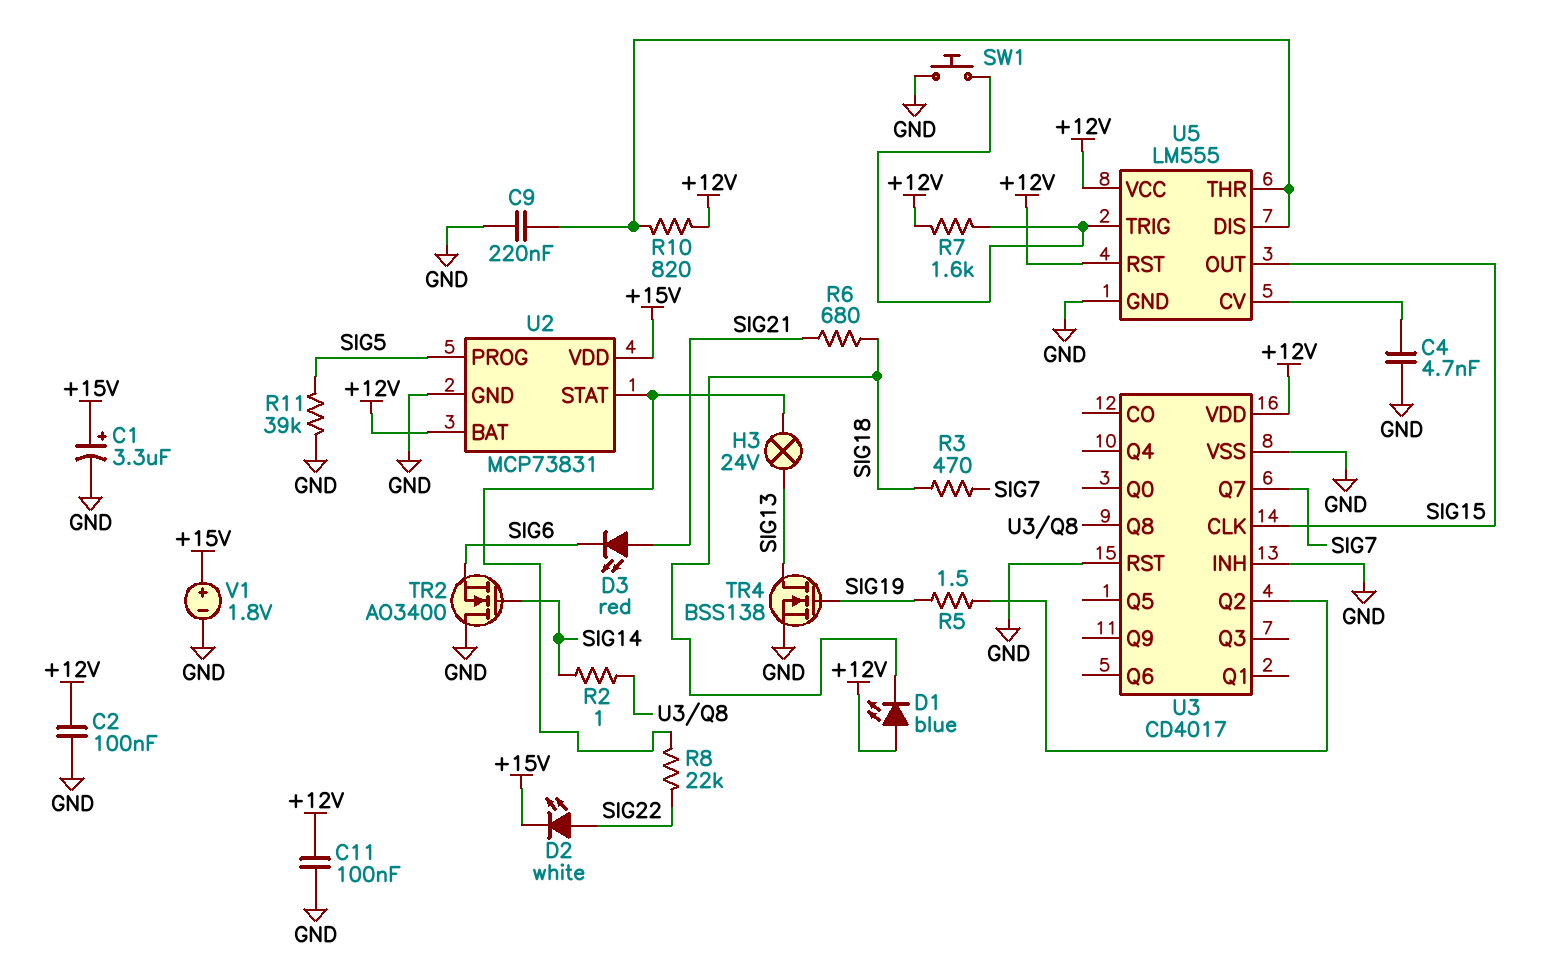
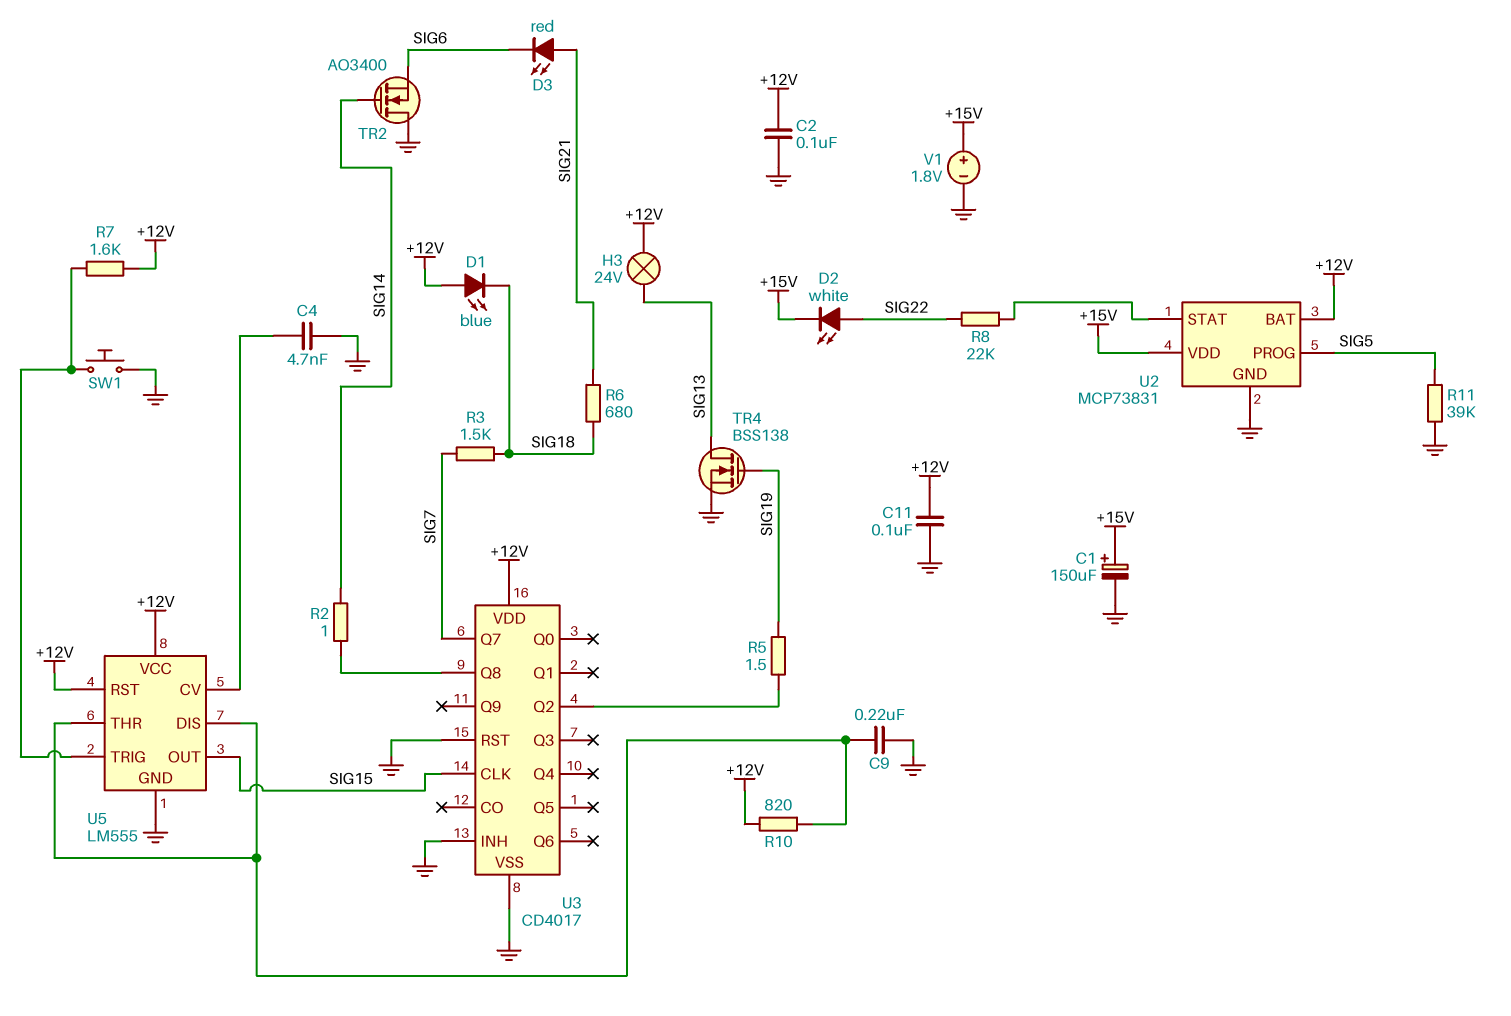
C1: 3.3uF (plus +15V, minus GND) -> 150uF (plus +15V, minus GND)
H3: lamp 24V (SIG13, U2/STAT) -> lamp 24V (+12V, SIG13)
R3: 470 (SIG7, SIG18) -> 1.5k (SIG7, SIG18)

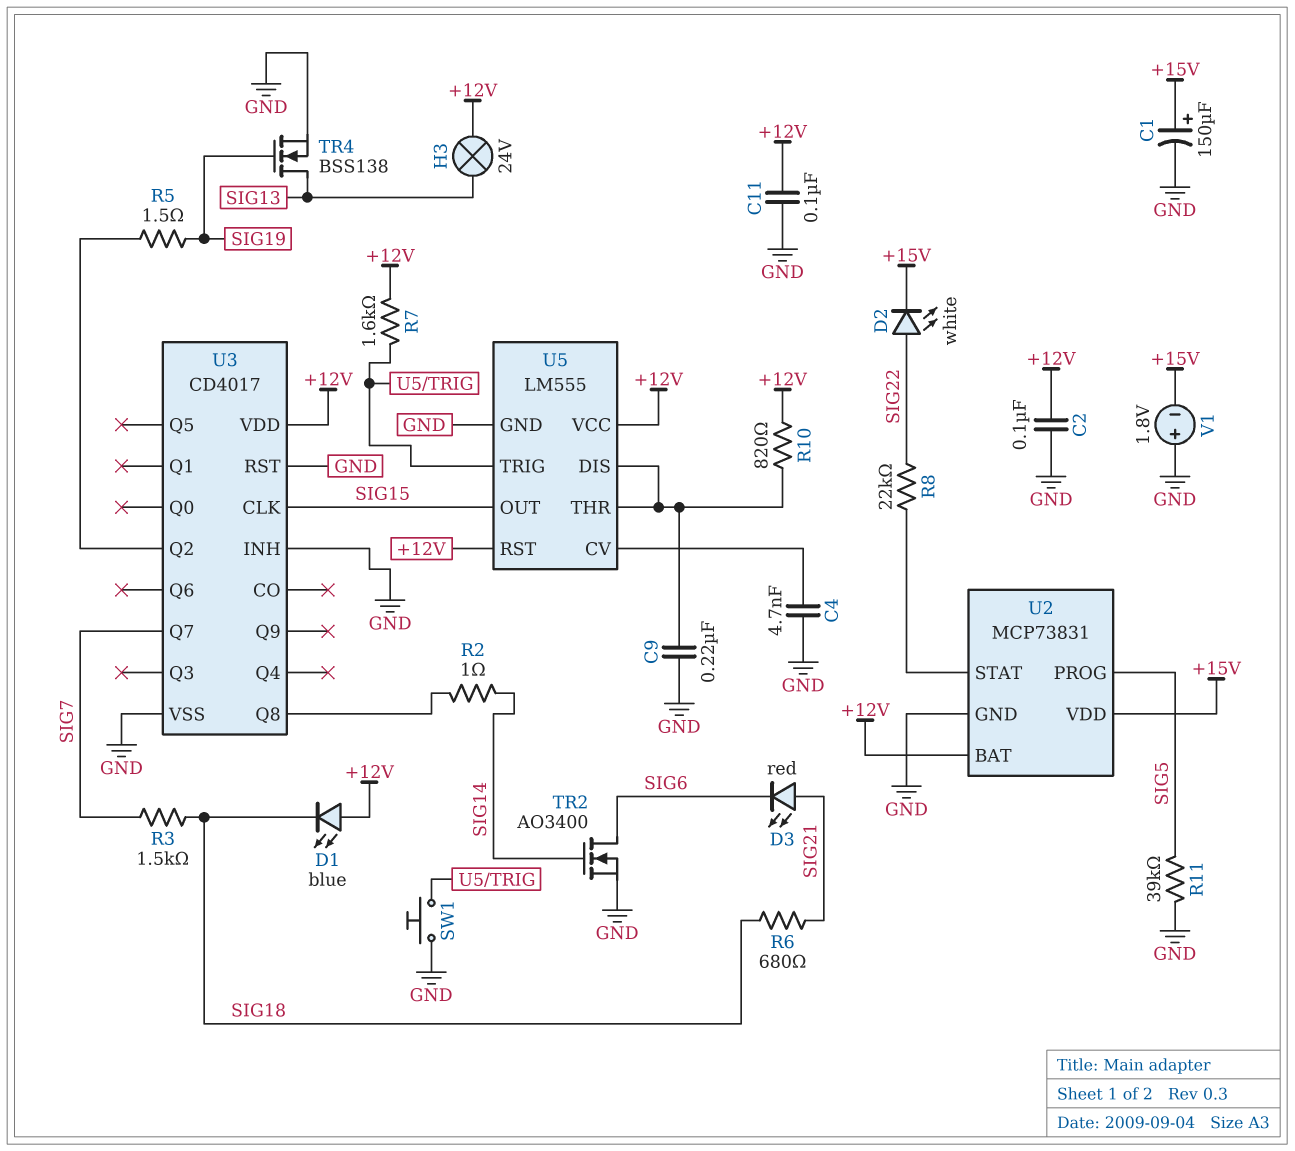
TR2: NMOS AO3400 (G SIG14, D GND, S SIG6) -> NMOS AO3400 (G SIG14, D SIG6, S GND)
V1: 1.8V (plus +15V, minus GND) -> 1.8V (plus GND, minus +15V)

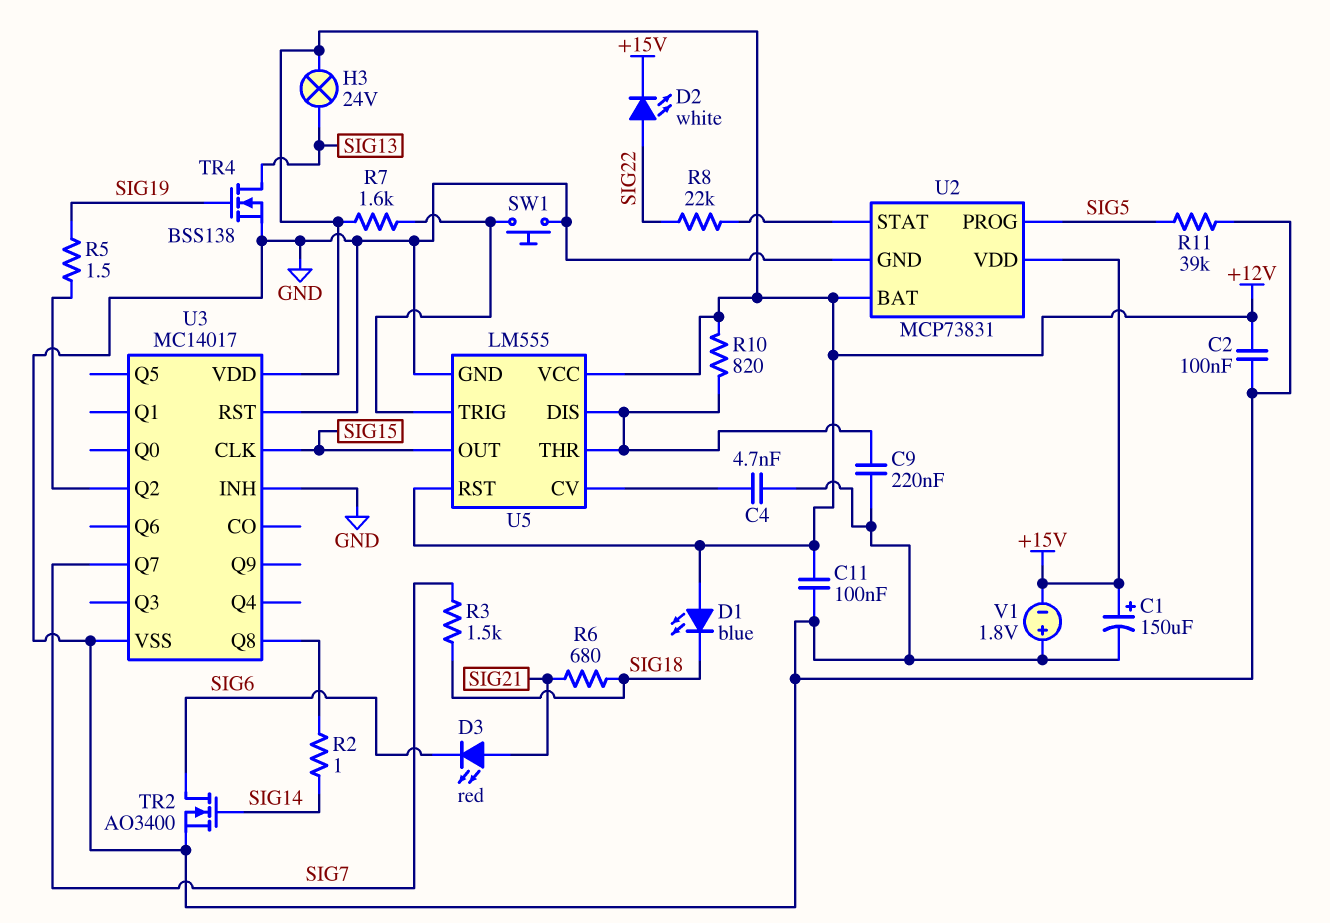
U3: CD4017 -> MC14017

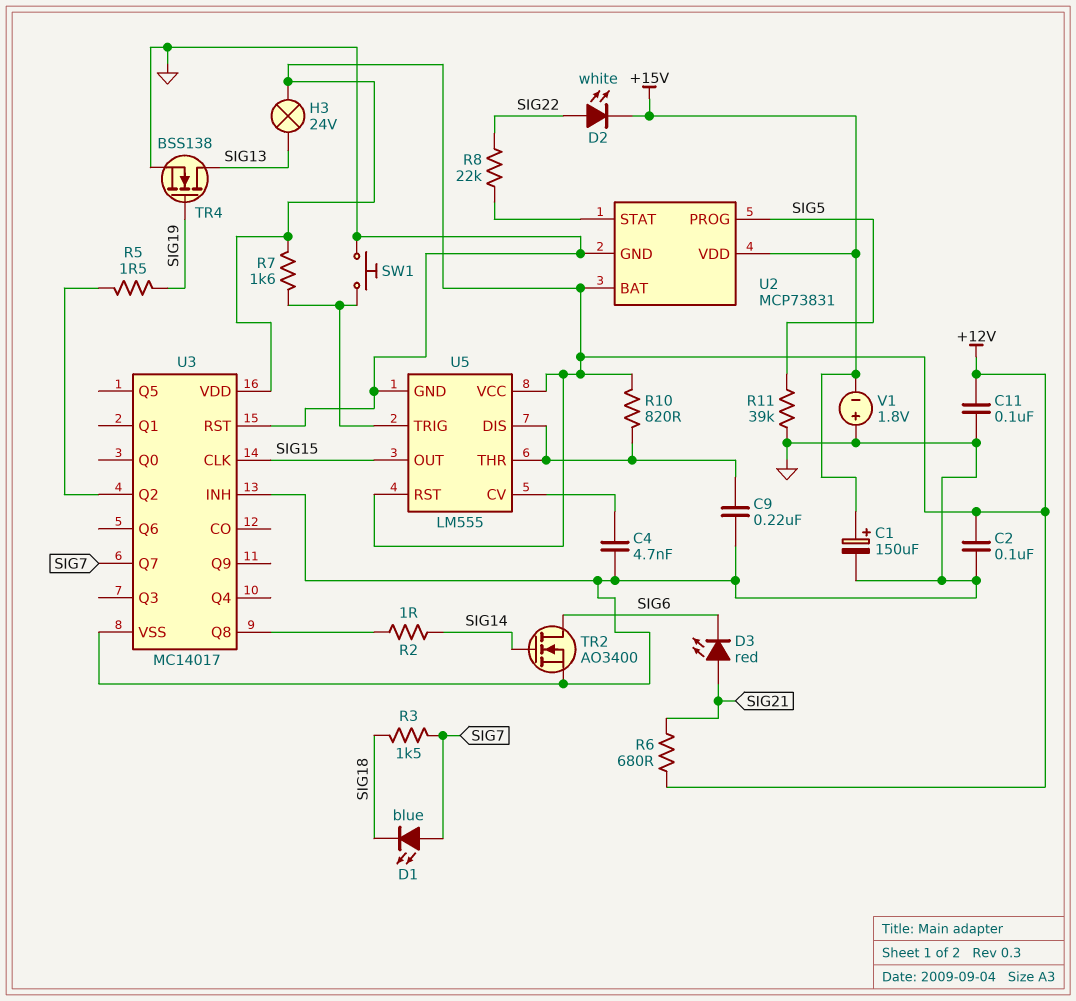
D1: LED blue (A +12V, K SIG18) -> LED blue (A SIG7, K SIG18)
R6: 680 (SIG18, SIG21) -> 680 (+12V, SIG21)

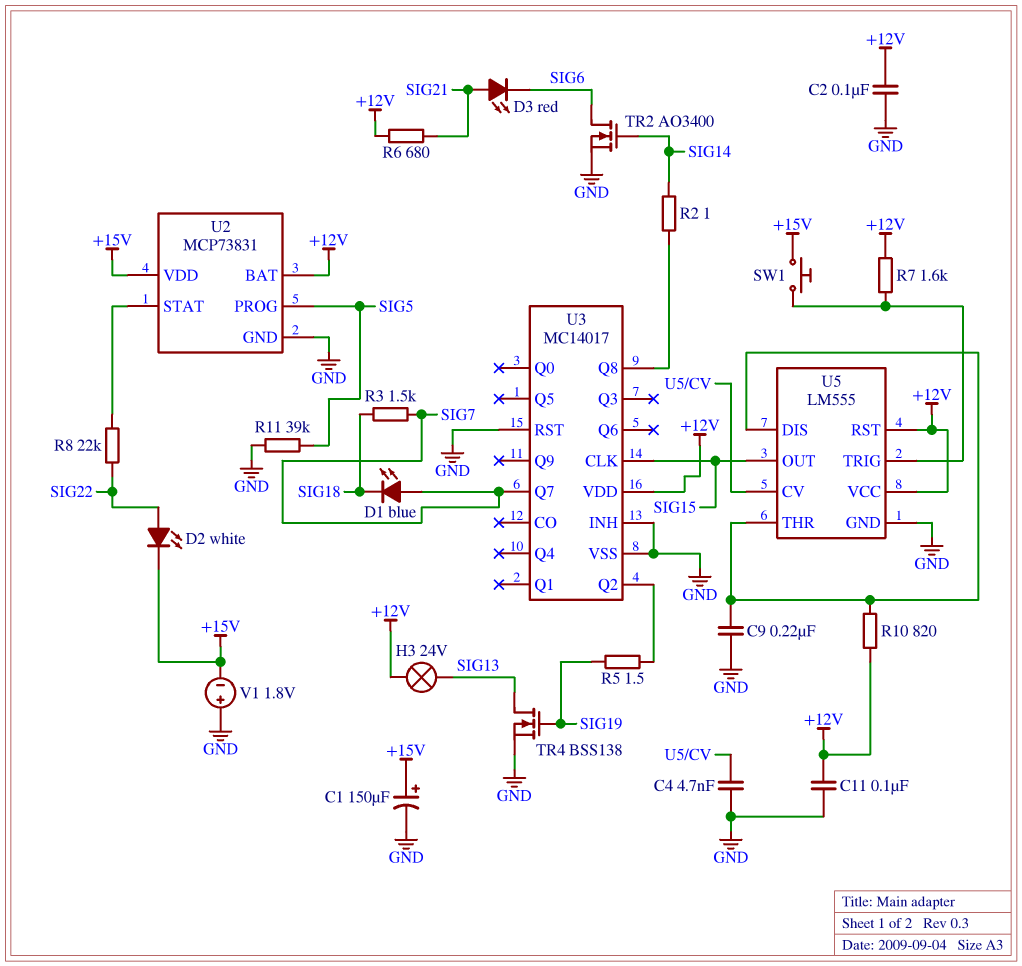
SW1: button (GND, U5/TRIG) -> button (+15V, U5/TRIG)

